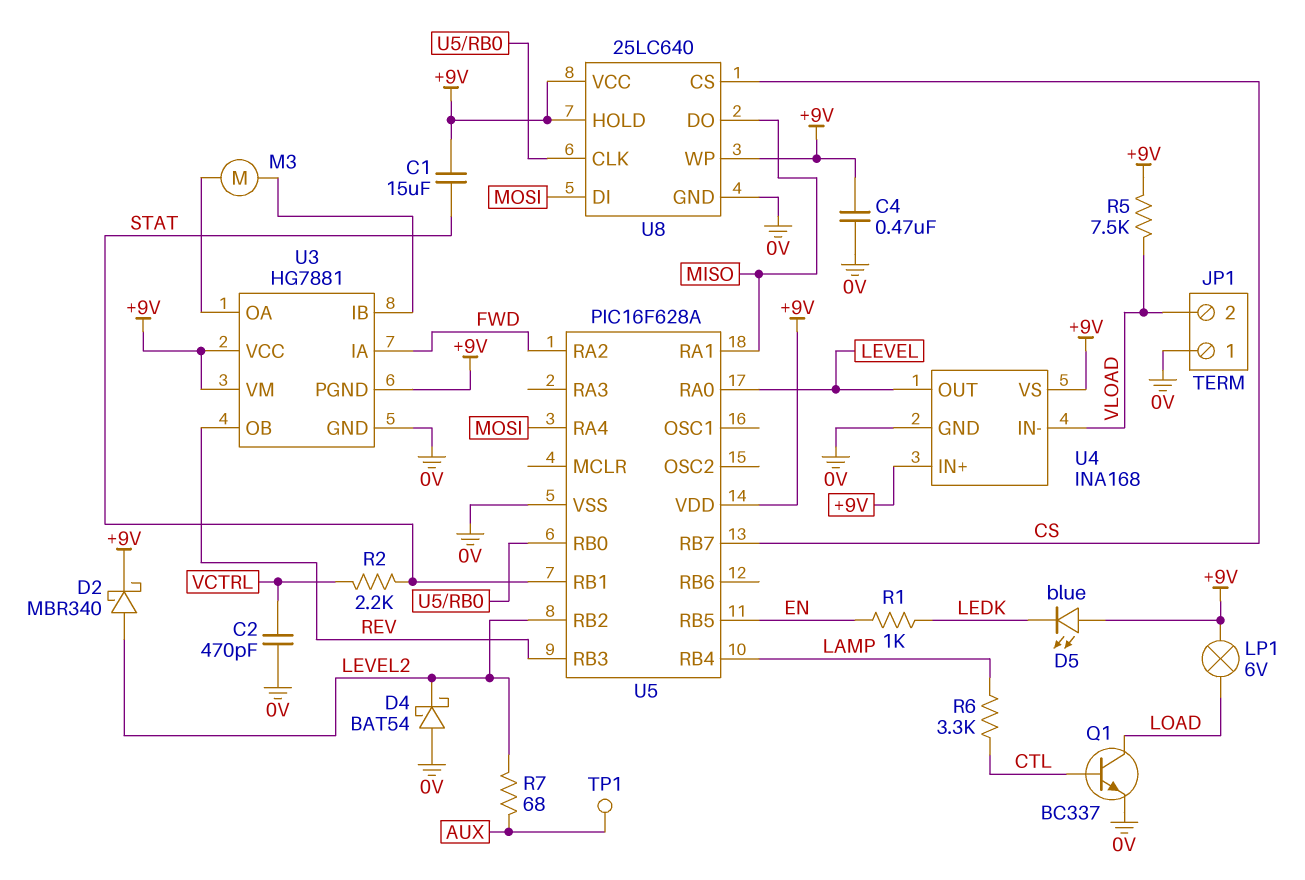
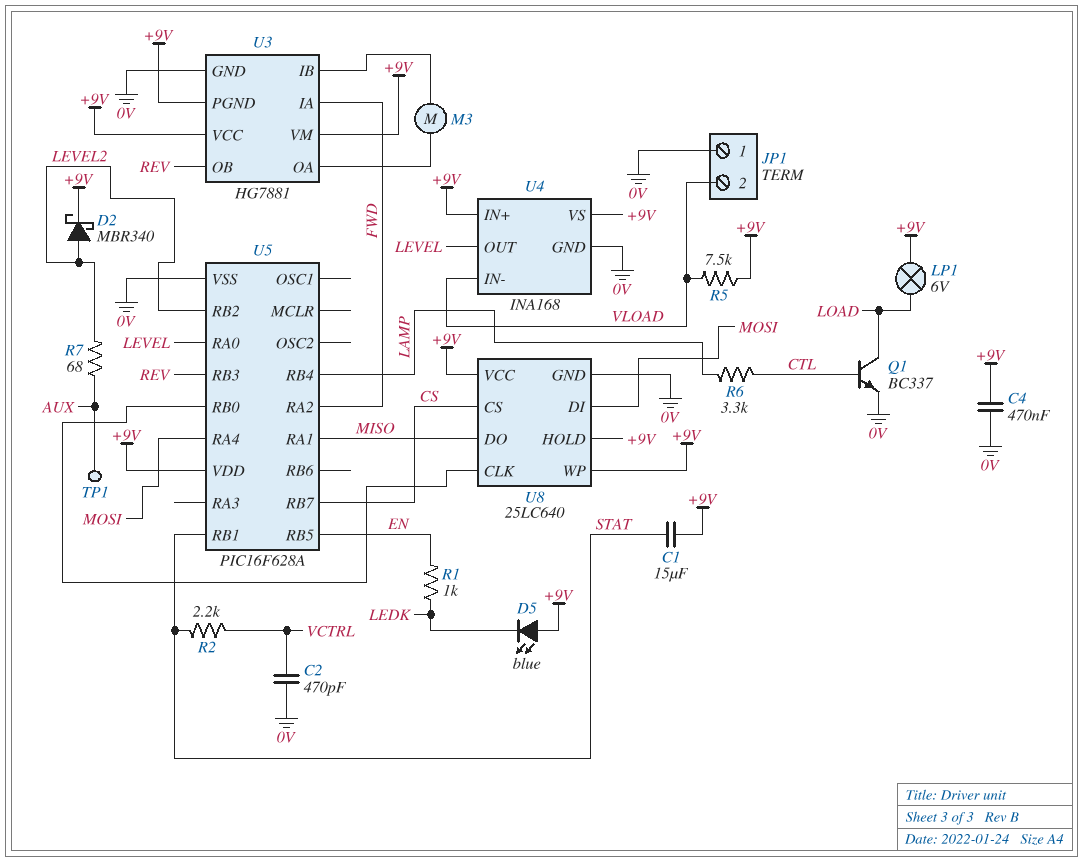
D4: schottky BAT54 (A 0V, K LEVEL2) -> none

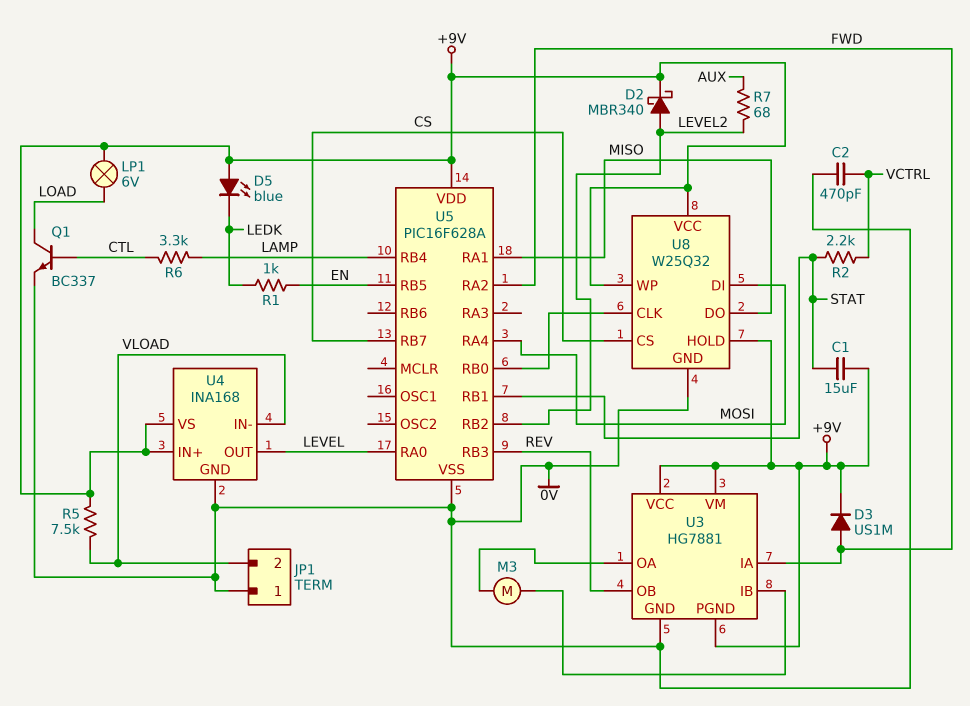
C4: 470nF (+9V, 0V) -> none
D3: none -> diode US1M (A FWD, K +9V)
TP1: test point (AUX) -> none
U8: 25LC640 -> W25Q32

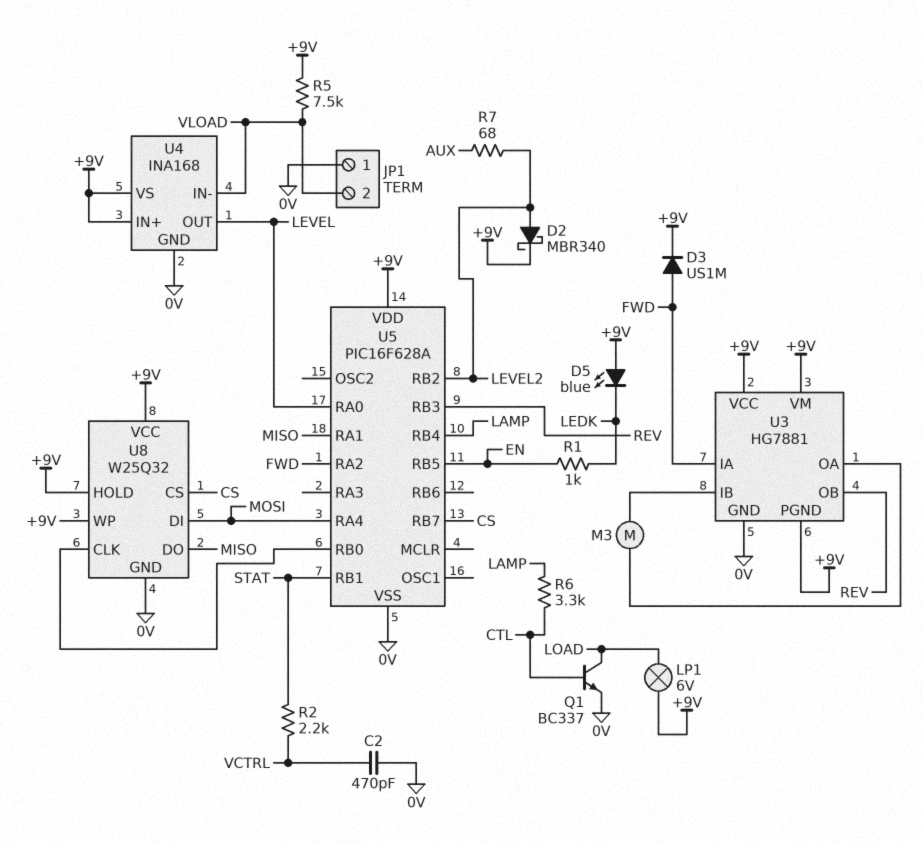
C1: 15uF (+9V, STAT) -> none

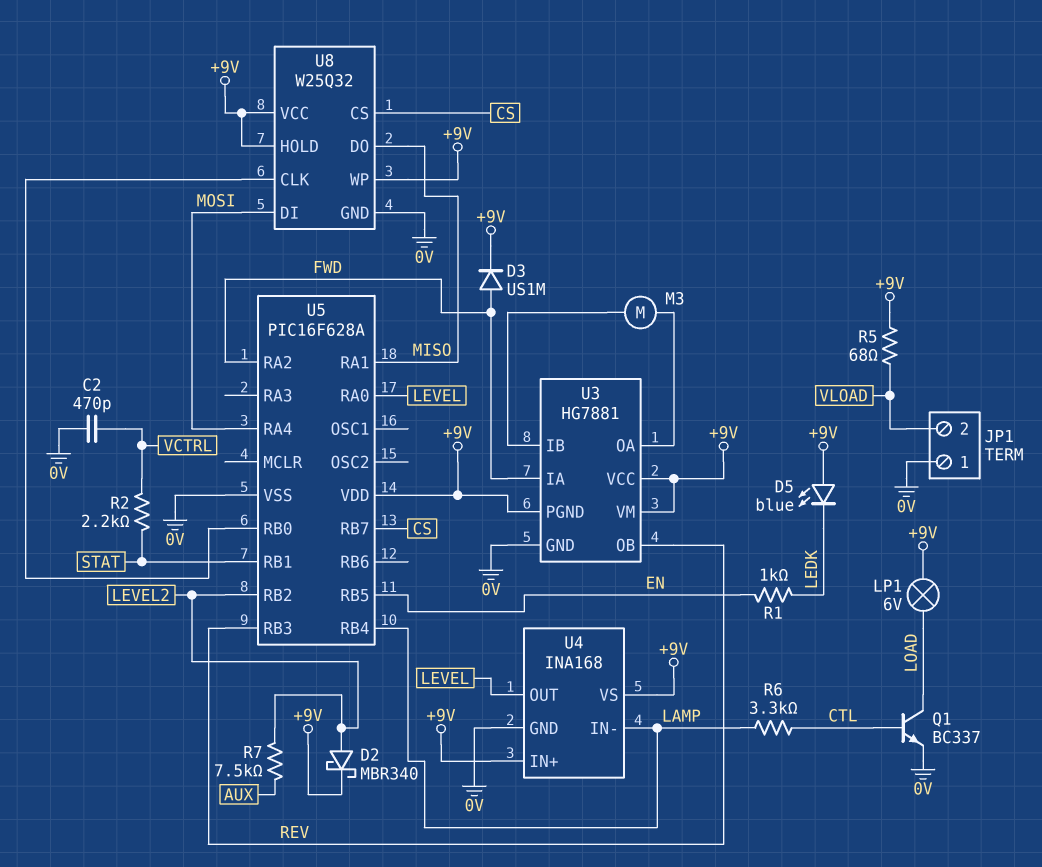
R5: 7.5k (+9V, VLOAD) -> 68 (+9V, VLOAD)
R7: 68 (AUX, LEVEL2) -> 7.5k (AUX, LEVEL2)
U4 pin IN-: VLOAD -> LAMP

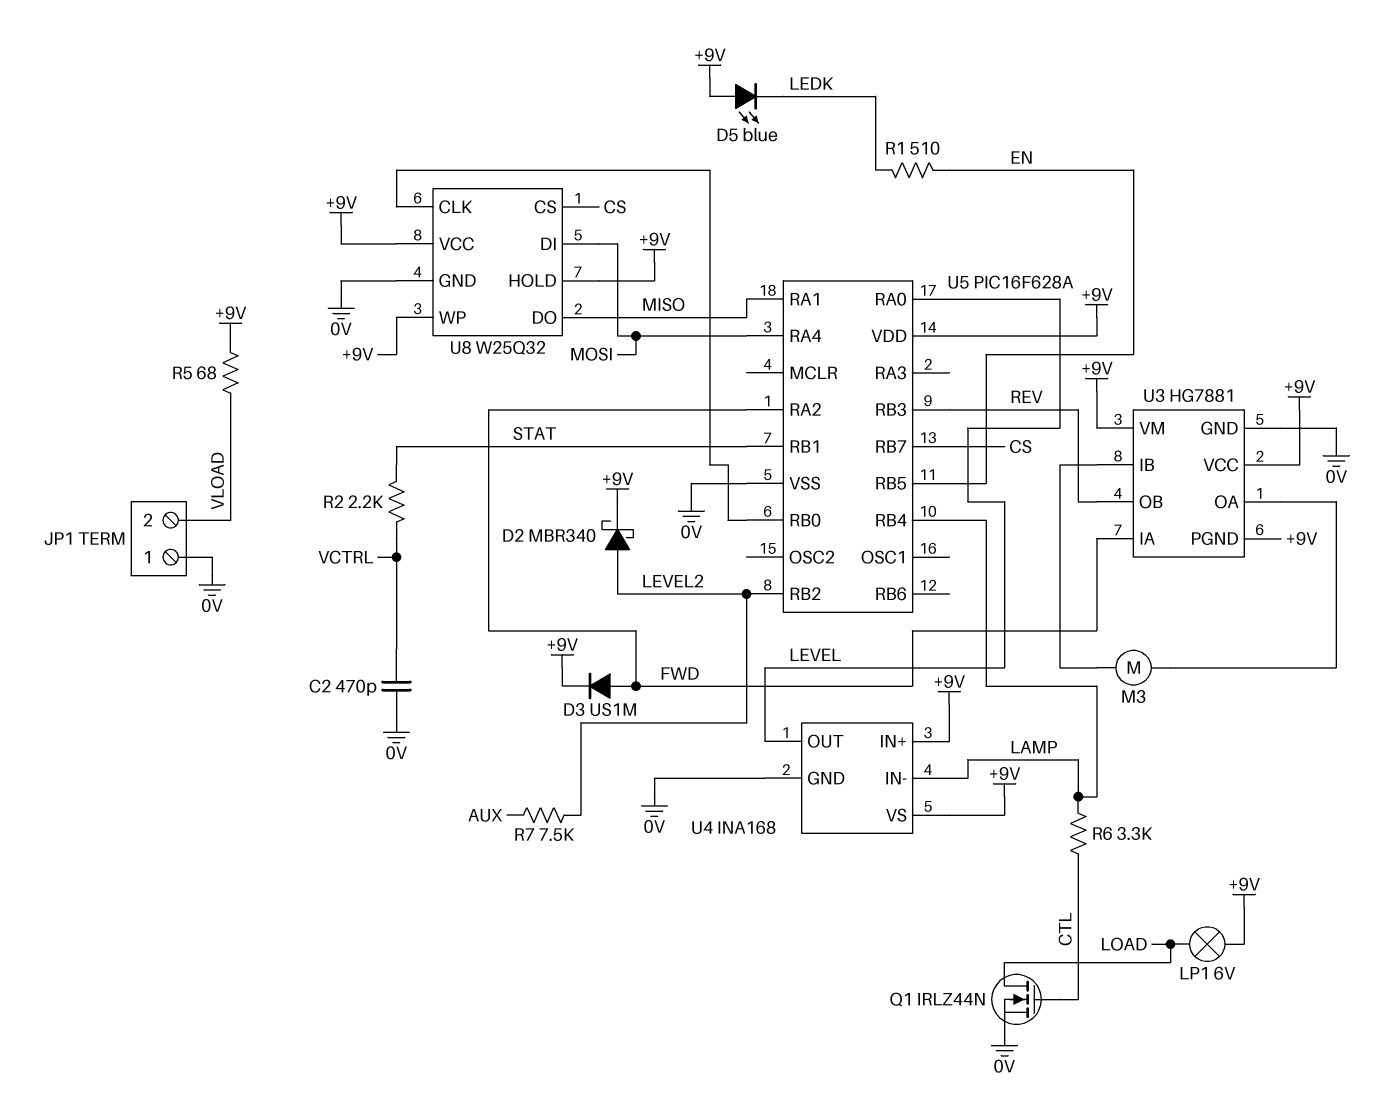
Q1: NPN BC337 (B CTL, C LOAD, E 0V) -> NMOS IRLZ44N (G CTL, D LOAD, S 0V)
R1: 1k (EN, LEDK) -> 510 (EN, LEDK)

